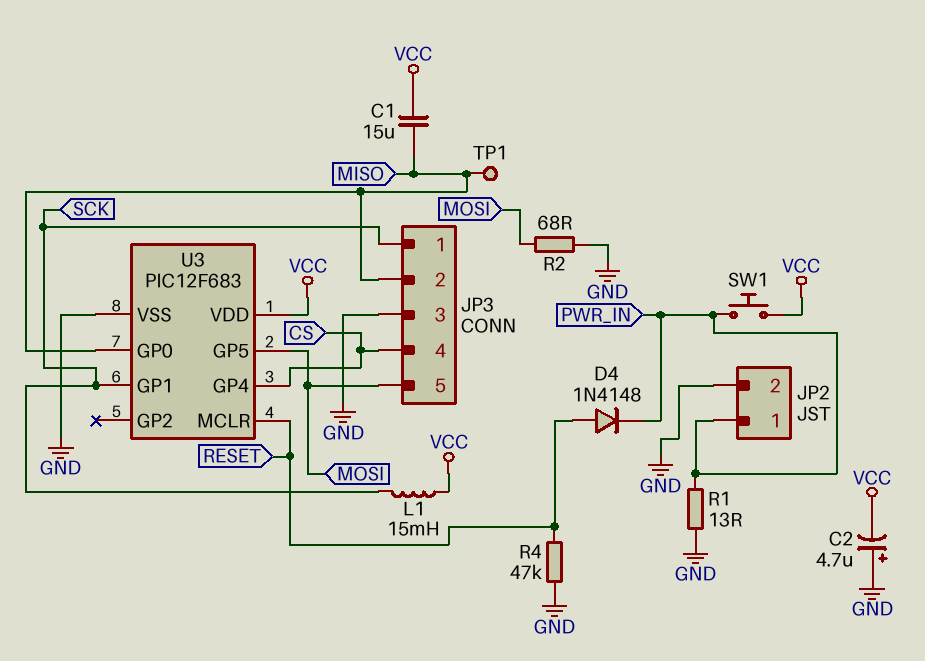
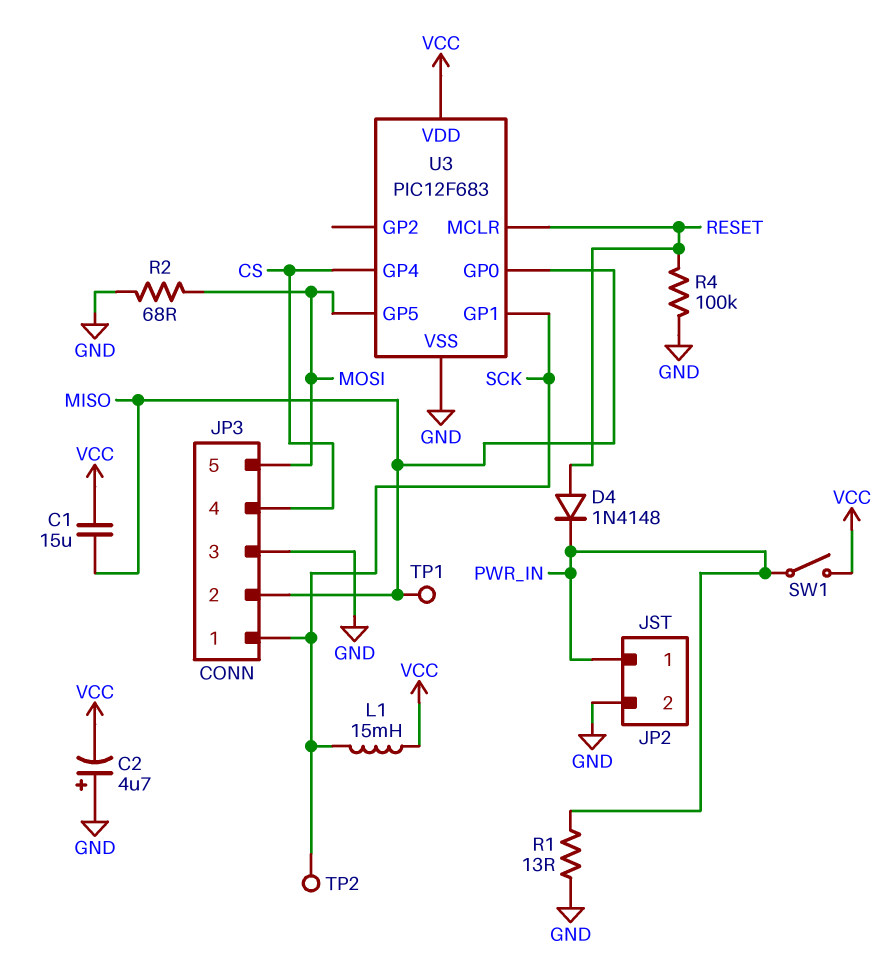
R4: 47k (GND, RESET) -> 100k (GND, RESET)
SW1: button (PWR_IN, VCC) -> switch (PWR_IN, VCC)
TP2: none -> test point (SCK)

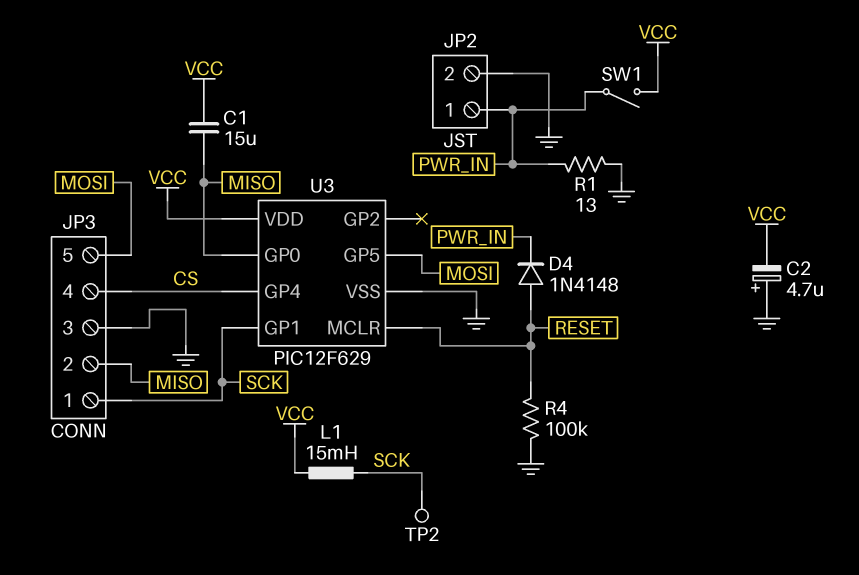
R2: 68 (GND, MOSI) -> none
TP1: test point (MISO) -> none
U3: PIC12F683 -> PIC12F629

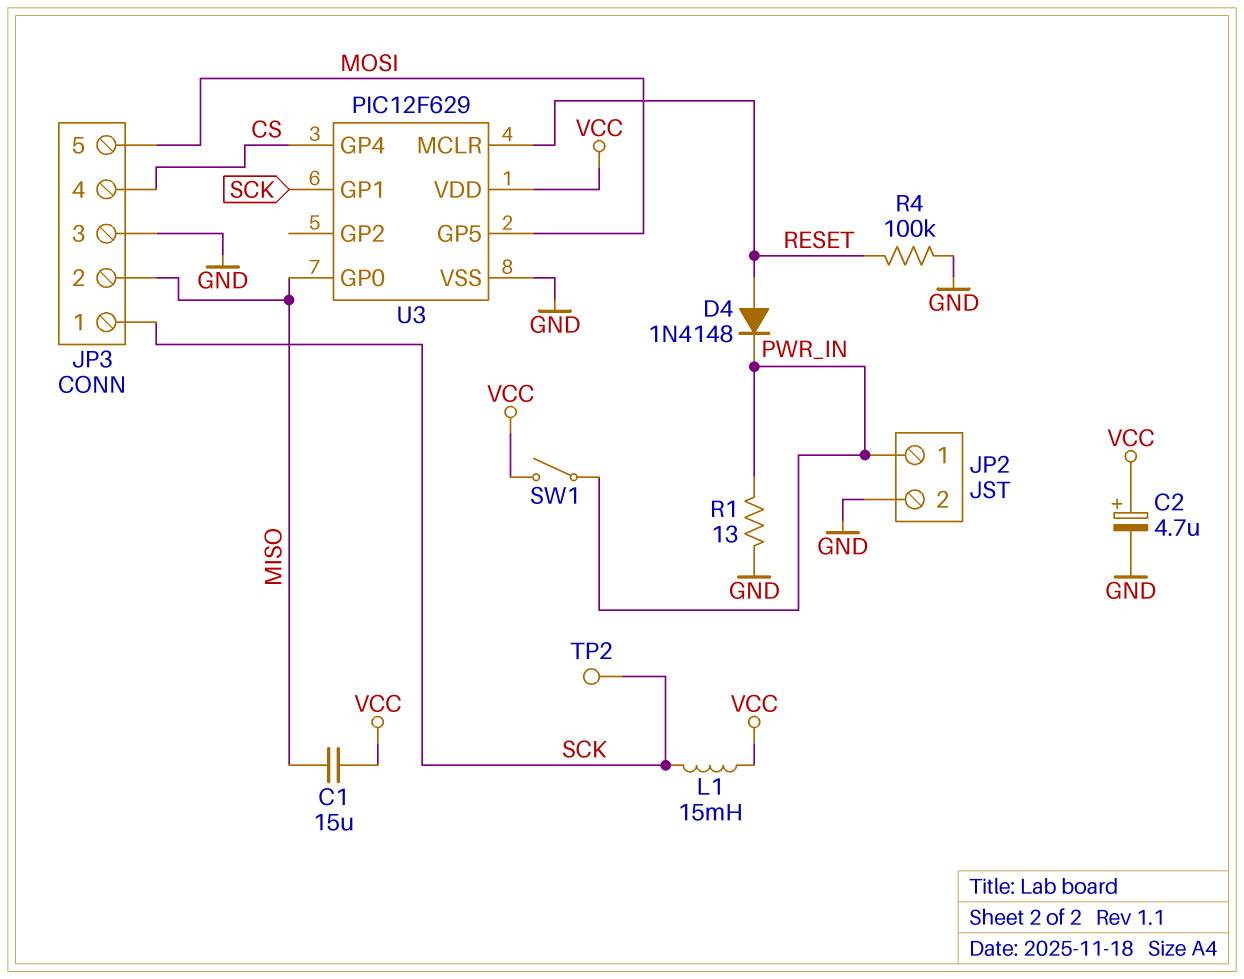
C2: 4.7uF (plus GND, minus VCC) -> 4.7uF (plus VCC, minus GND)

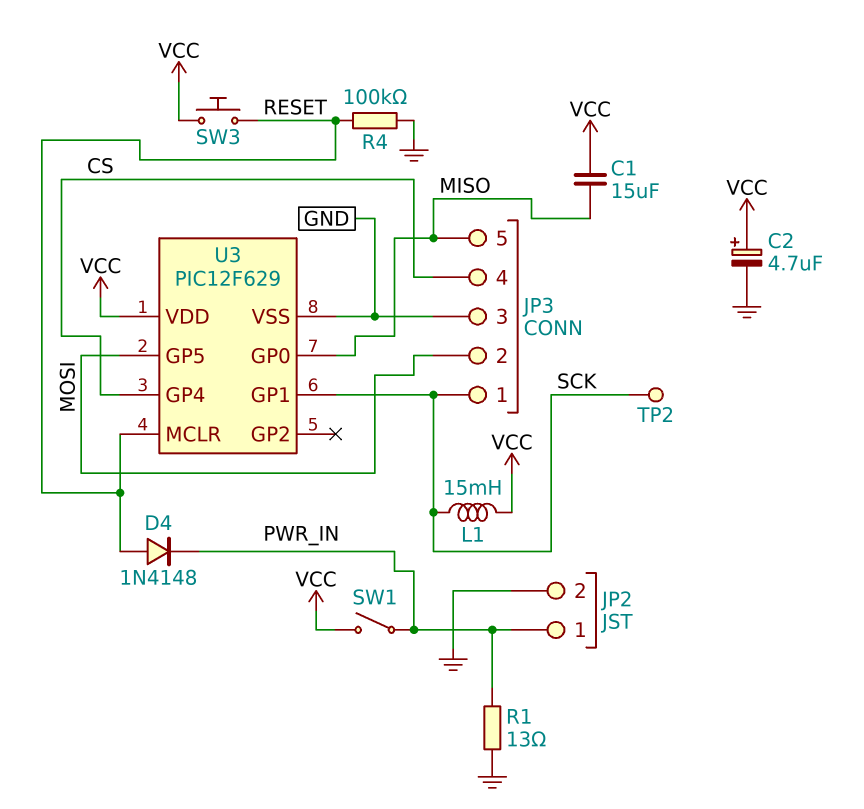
JP3 pin 2: MISO -> MOSI
JP3 pin 5: MOSI -> MISO
SW3: none -> button (RESET, VCC)

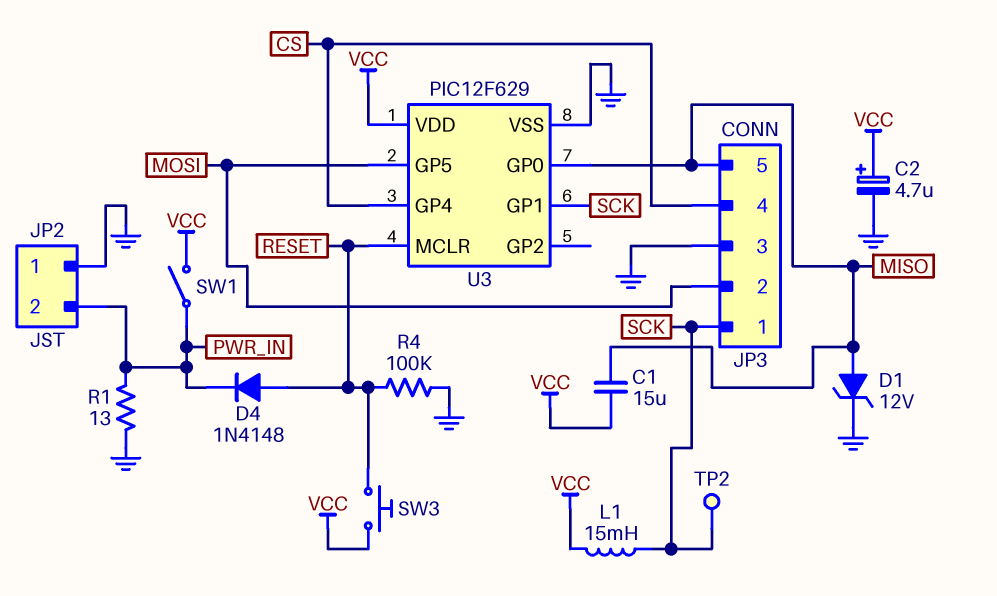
D1: none -> zener 12V (A MISO, K GND)
JP2 pin 1: PWR_IN -> GND
JP2 pin 2: GND -> PWR_IN

